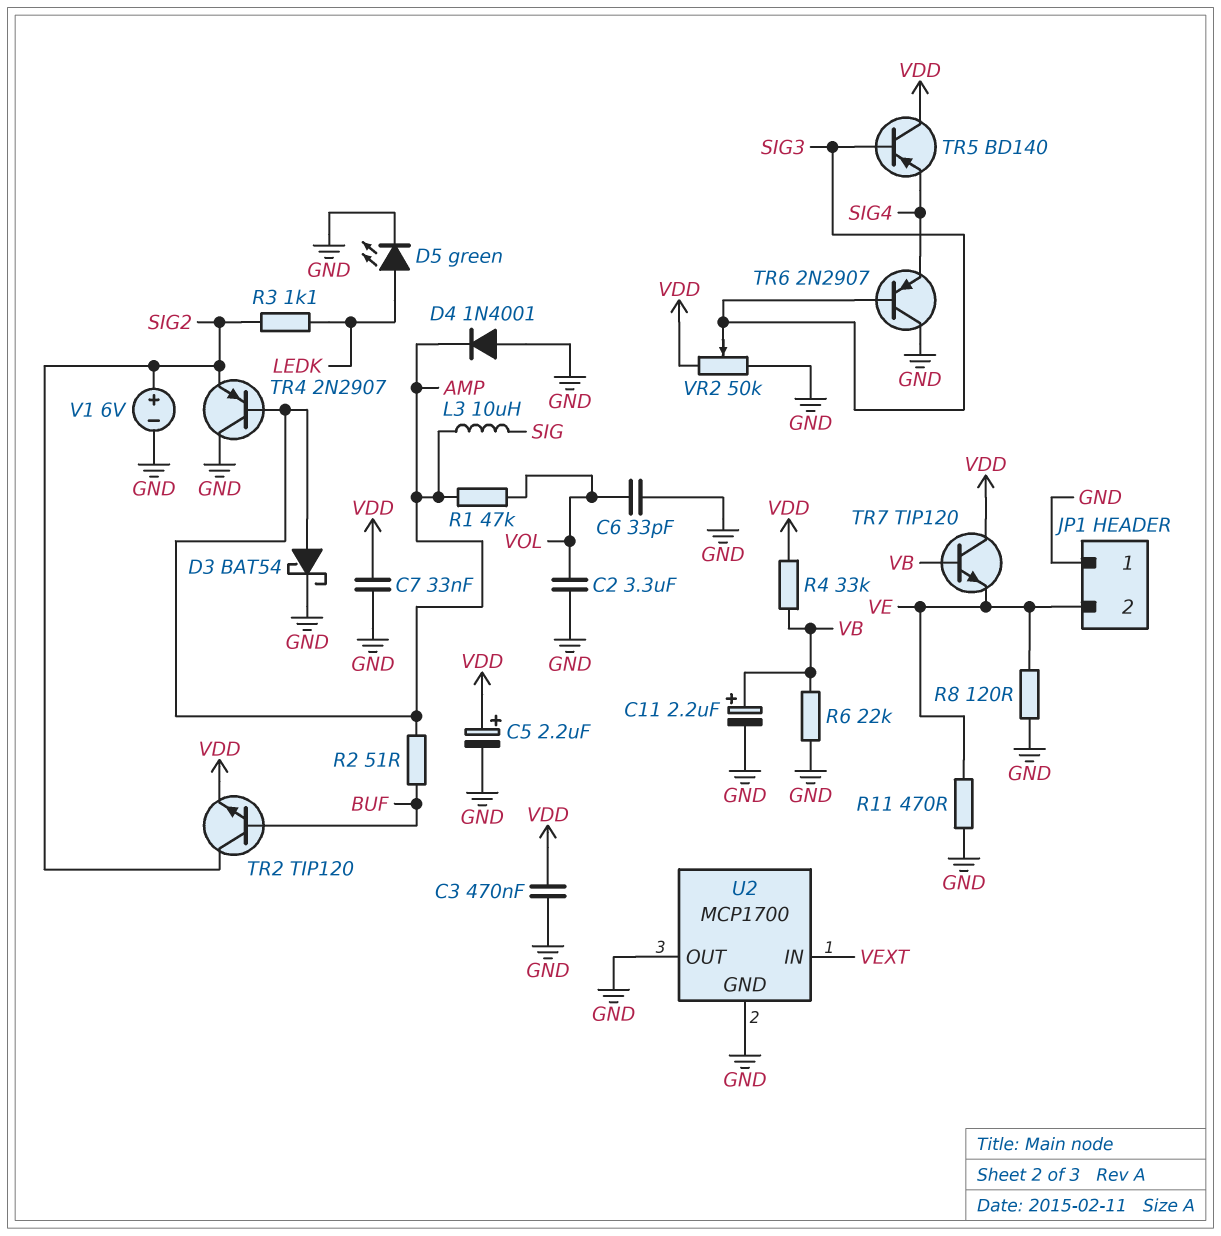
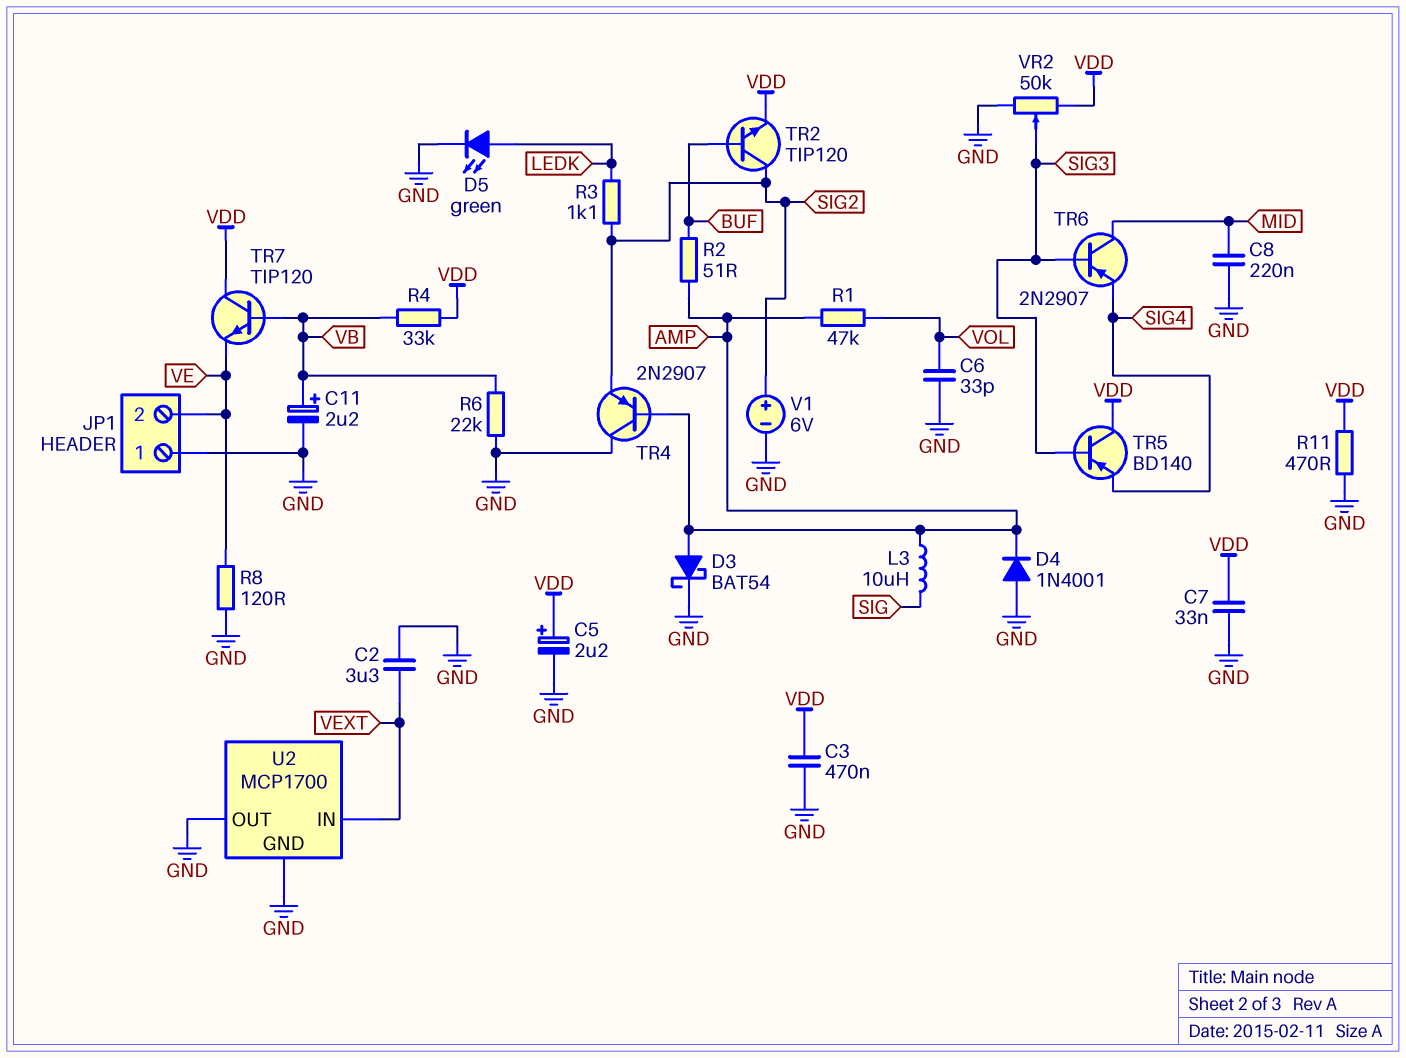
C2: 3.3uF (GND, VOL) -> 3.3uF (GND, VEXT)
C8: none -> 220nF (GND, MID)
R11: 470 (GND, VE) -> 470 (GND, VDD)
TR6: PNP 2N2907 (B SIG3, C GND, E SIG4) -> PNP 2N2907 (B SIG3, C MID, E SIG4)

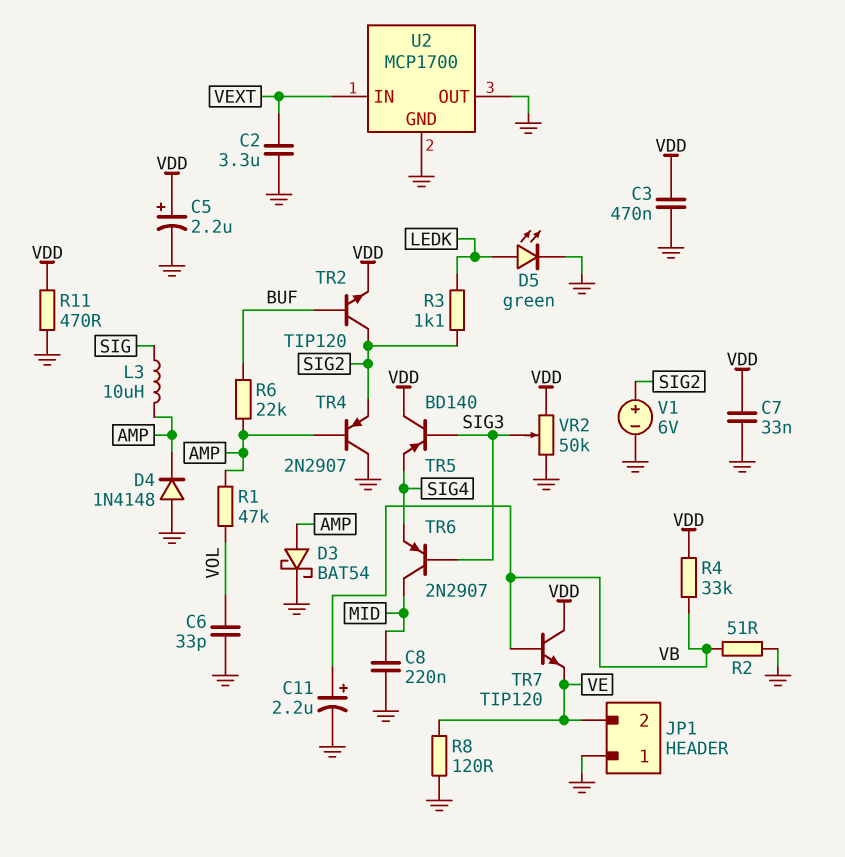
D4: diode 1N4001 (A GND, K AMP) -> diode 1N4148 (A GND, K AMP)
R2: 51 (AMP, BUF) -> 51 (GND, VB)
R6: 22k (GND, VB) -> 22k (AMP, BUF)

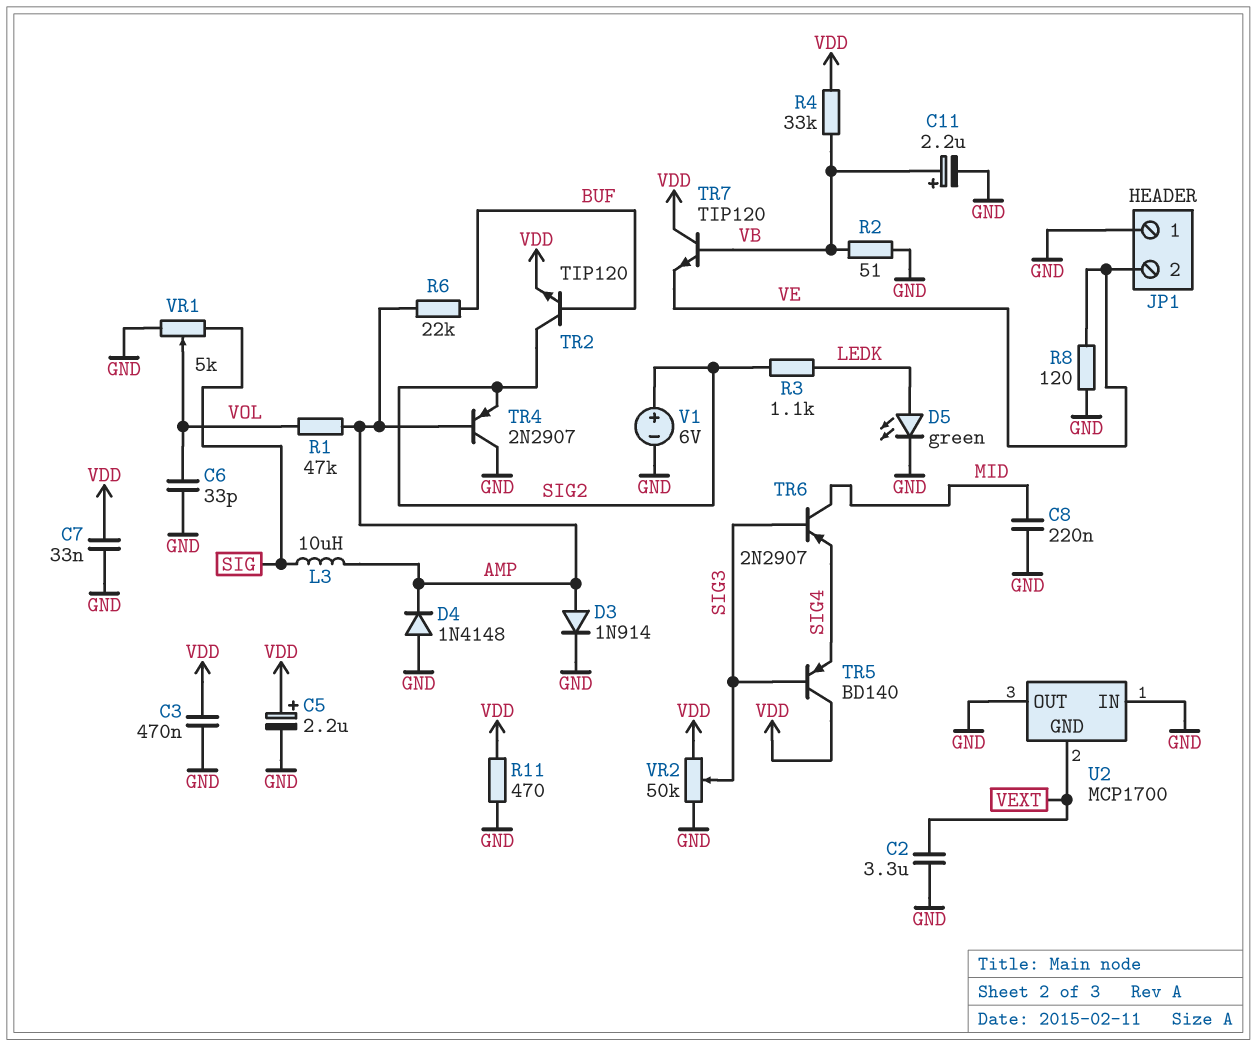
D3: schottky BAT54 (A AMP, K GND) -> diode 1N914 (A AMP, K GND)
U2 pin GND: GND -> VEXT
U2 pin IN: VEXT -> GND
VR1: none -> 5k (GND, SIG, wiper VOL)

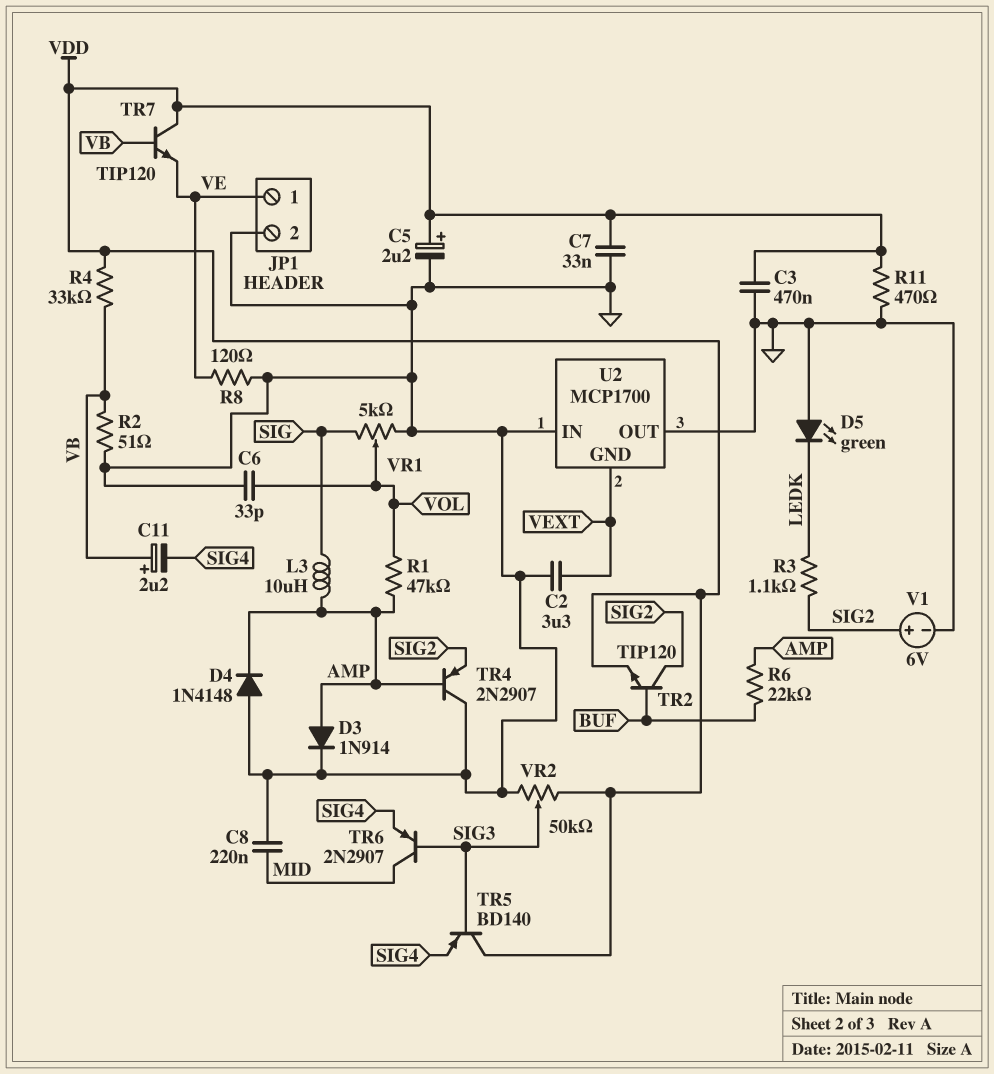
C11: 2.2uF (plus VB, minus GND) -> 2.2uF (plus VB, minus SIG4)
D5: LED green (A LEDK, K GND) -> LED green (A GND, K LEDK)
JP1 pin 1: GND -> VE
JP1 pin 2: VE -> GND

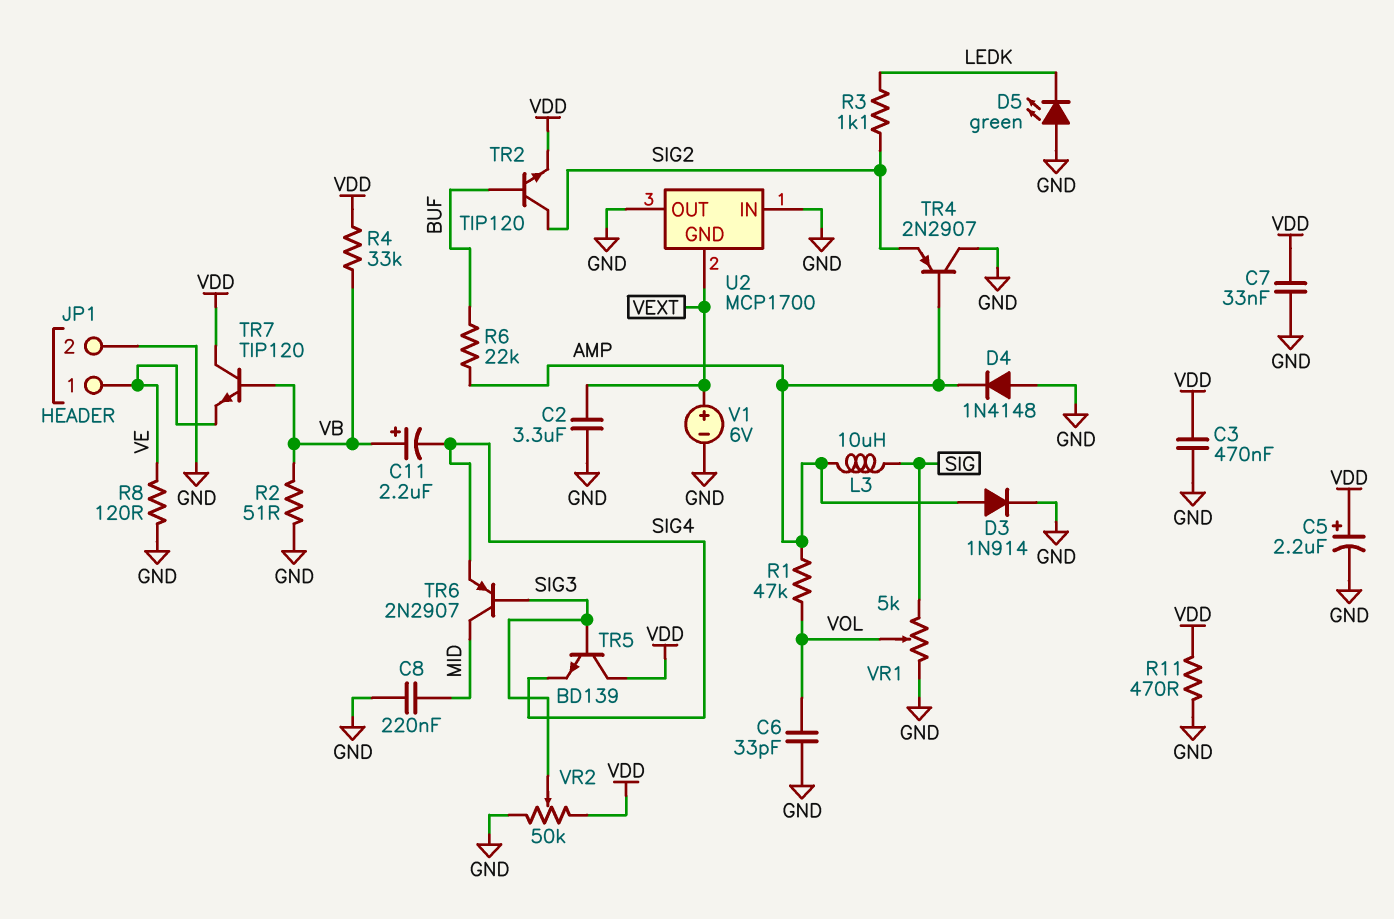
TR5: PNP BD140 (B SIG3, C VDD, E SIG4) -> NPN BD139 (B SIG3, C VDD, E SIG4)
V1: 6V (plus SIG2, minus GND) -> 6V (plus VEXT, minus GND)

